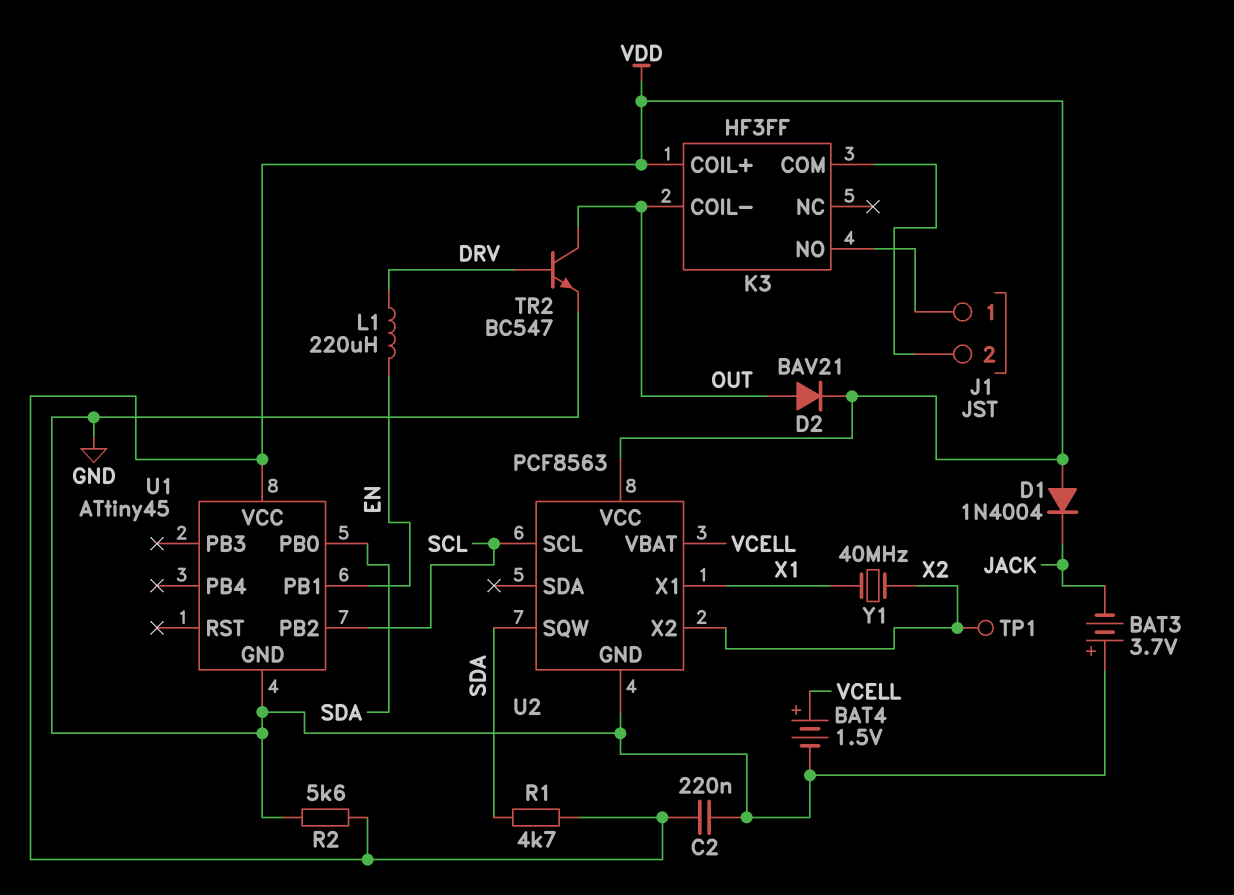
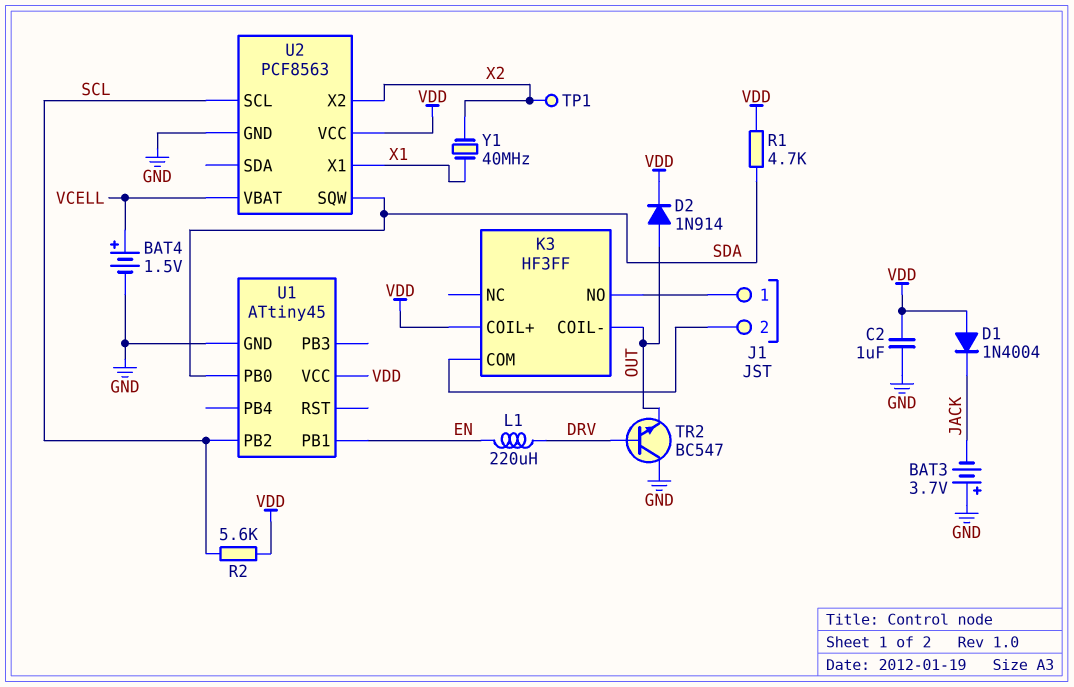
C2: 220nF (GND, VDD) -> 1uF (GND, VDD)
D2: diode BAV21 (A OUT, K VDD) -> diode 1N914 (A OUT, K VDD)
R2: 5.6k (GND, VDD) -> 5.6k (SCL, VDD)
TR2: NPN BC547 (B DRV, C OUT, E GND) -> NPN BC547 (B DRV, C GND, E OUT)

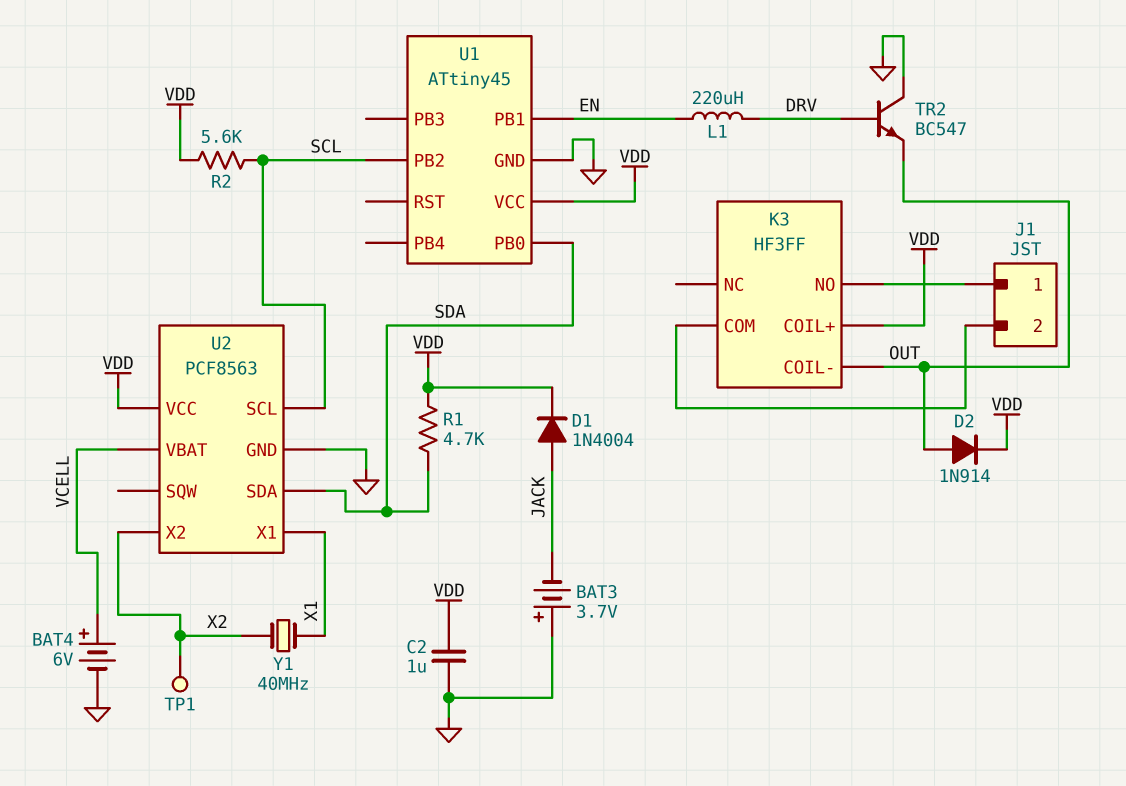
BAT4: 1.5V (plus VCELL, minus GND) -> 6V (plus VCELL, minus GND)
D1: diode 1N4004 (A VDD, K JACK) -> diode 1N4004 (A JACK, K VDD)
U2 pin SDA: none -> SDA
U2 pin SQW: SDA -> none

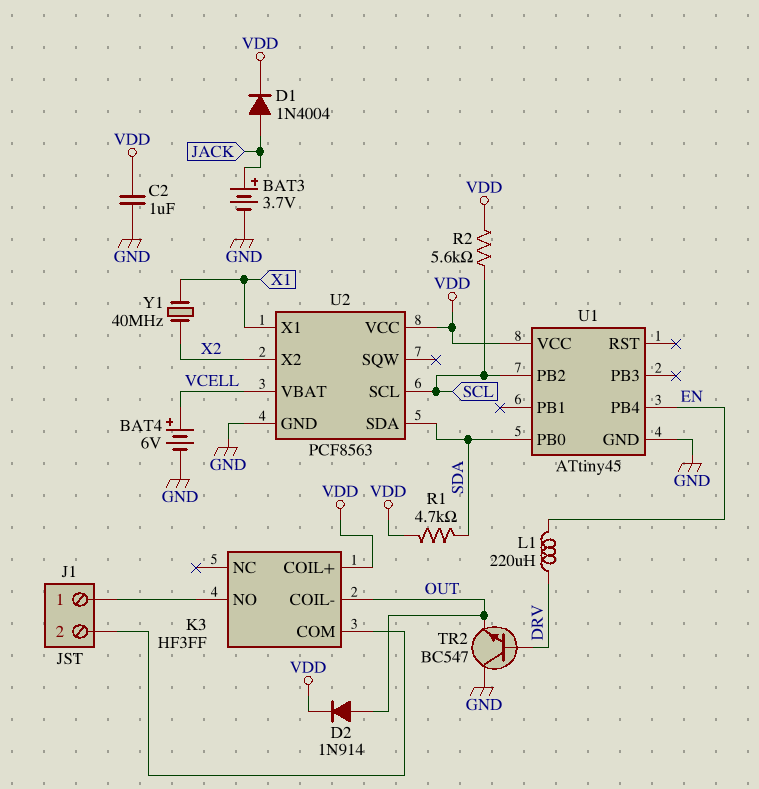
BAT3: 3.7V (plus GND, minus JACK) -> 3.7V (plus JACK, minus GND)
TP1: test point (X2) -> none
U1 pin PB1: EN -> none
U1 pin PB4: none -> EN

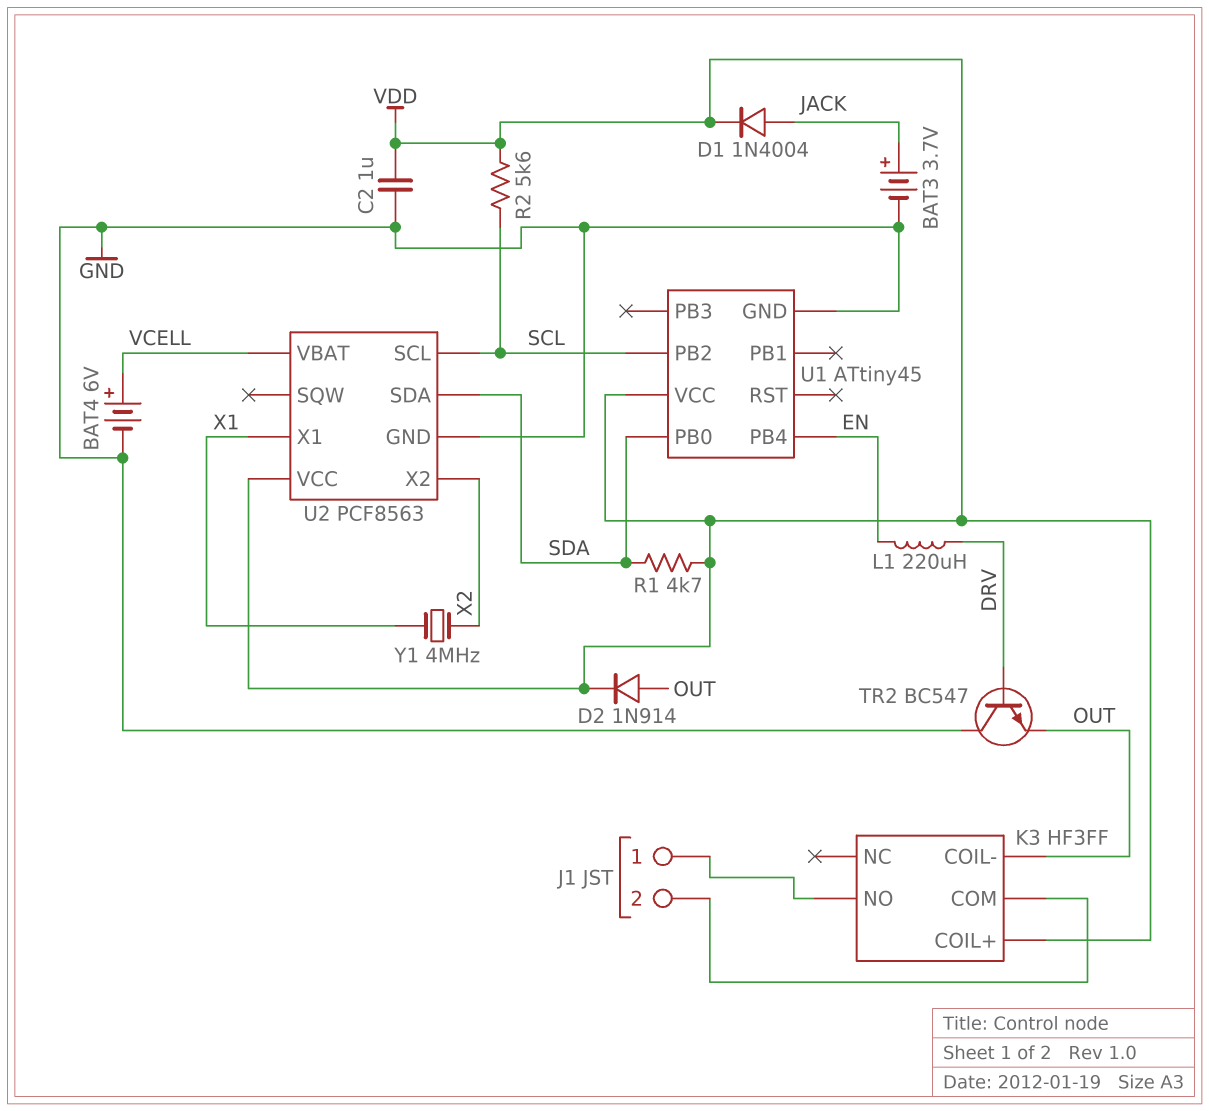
Y1: 40MHz (X1, X2) -> 4MHz (X1, X2)

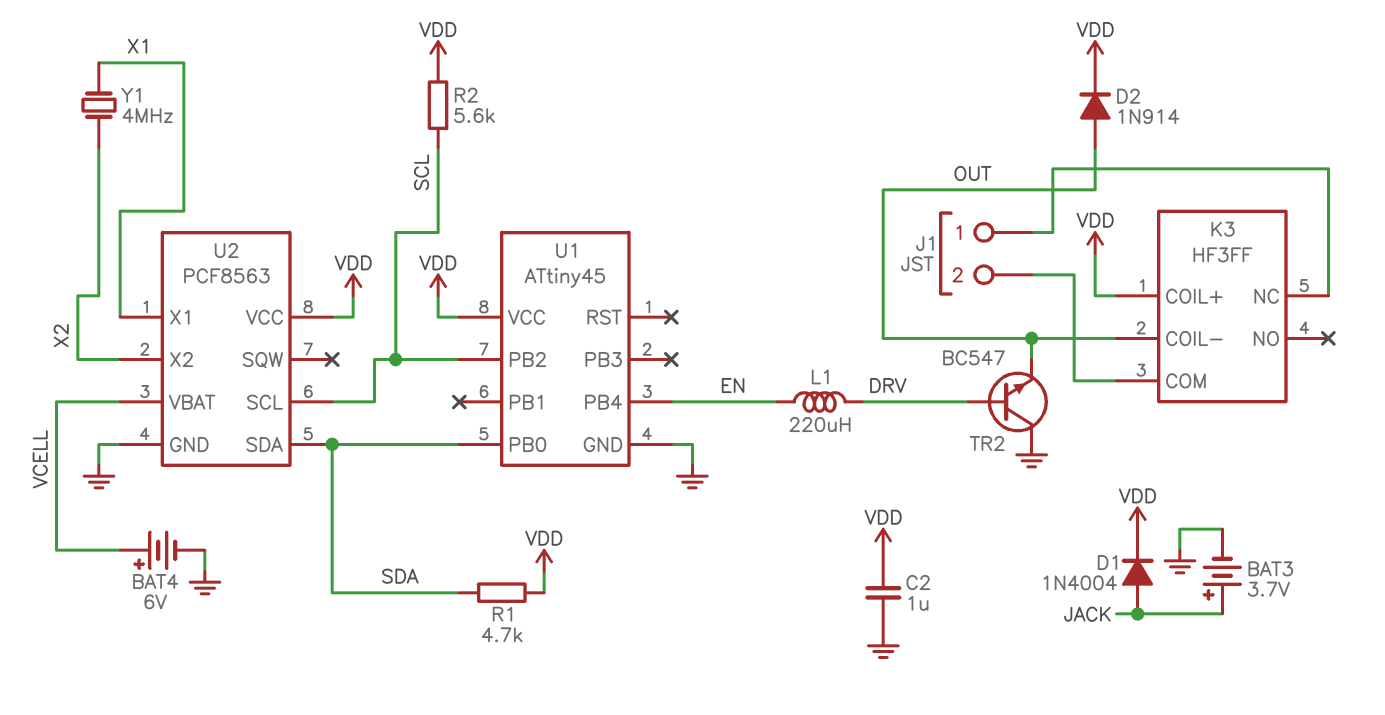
K3 pin NC: none -> J1/1
K3 pin NO: J1/1 -> none

